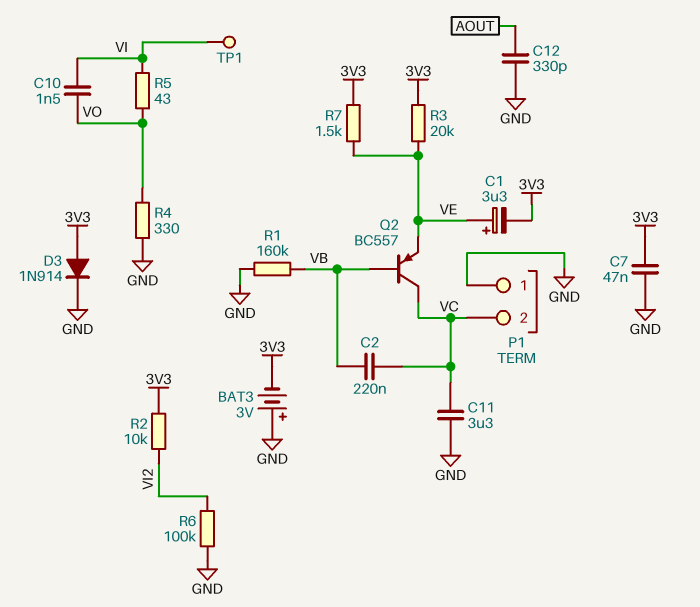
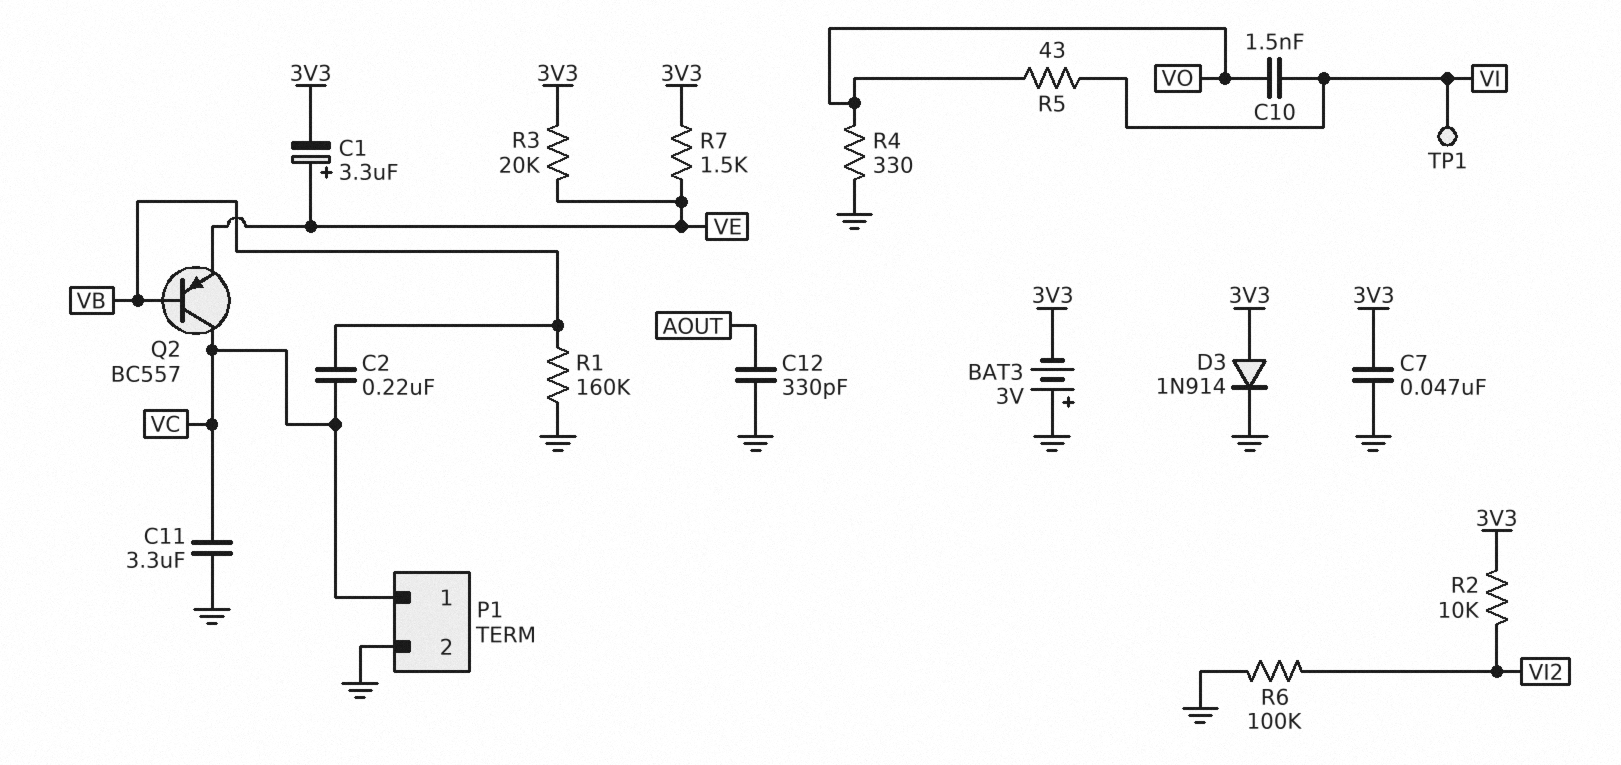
P1 pin 1: GND -> VC
P1 pin 2: VC -> GND

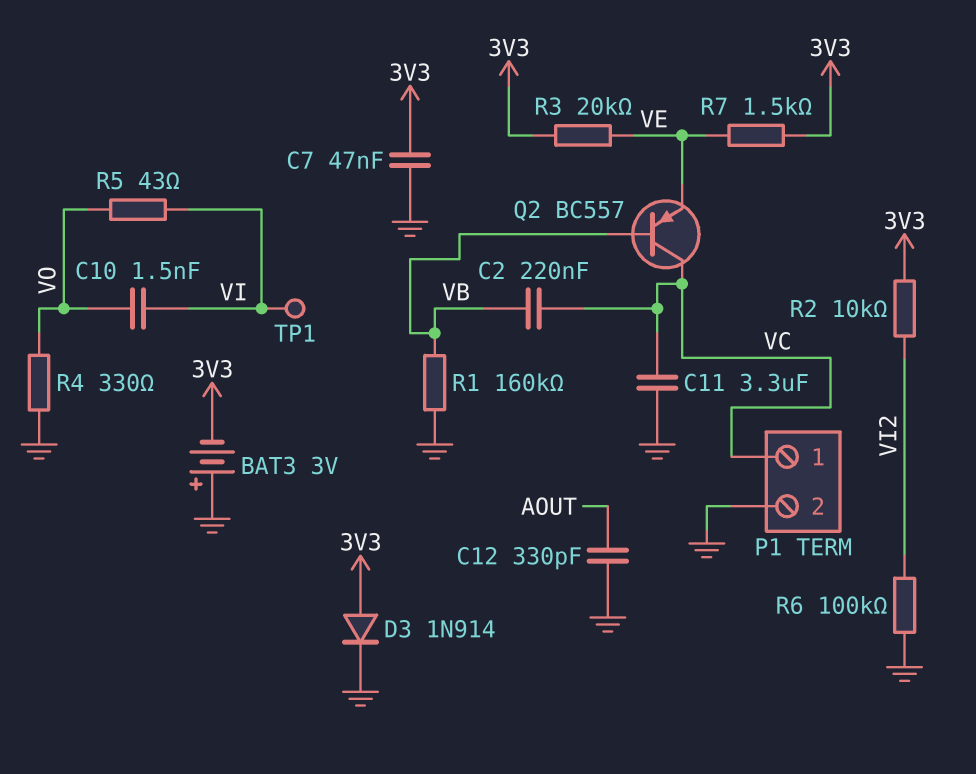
C1: 3.3uF (plus VE, minus 3V3) -> none

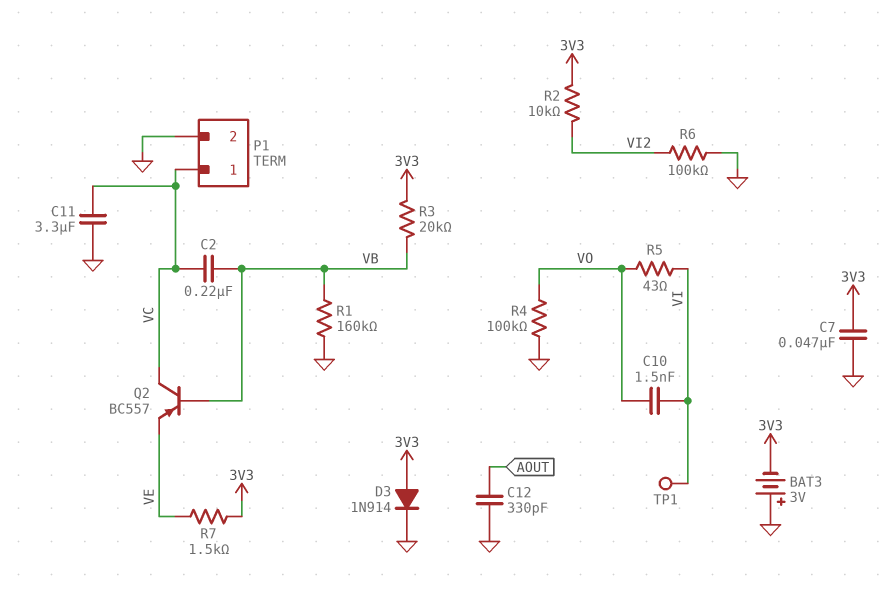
R3: 20k (3V3, VE) -> 20k (3V3, VB)
R4: 330 (GND, VO) -> 100k (GND, VO)

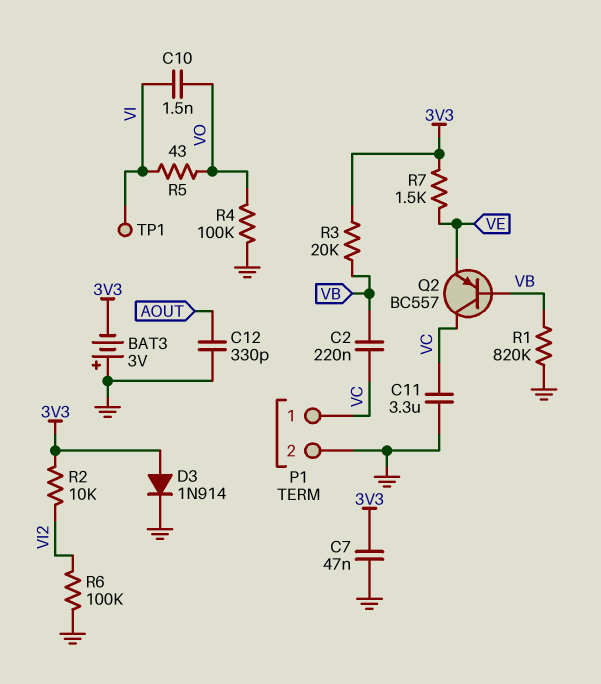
R1: 160k (GND, VB) -> 820k (GND, VB)

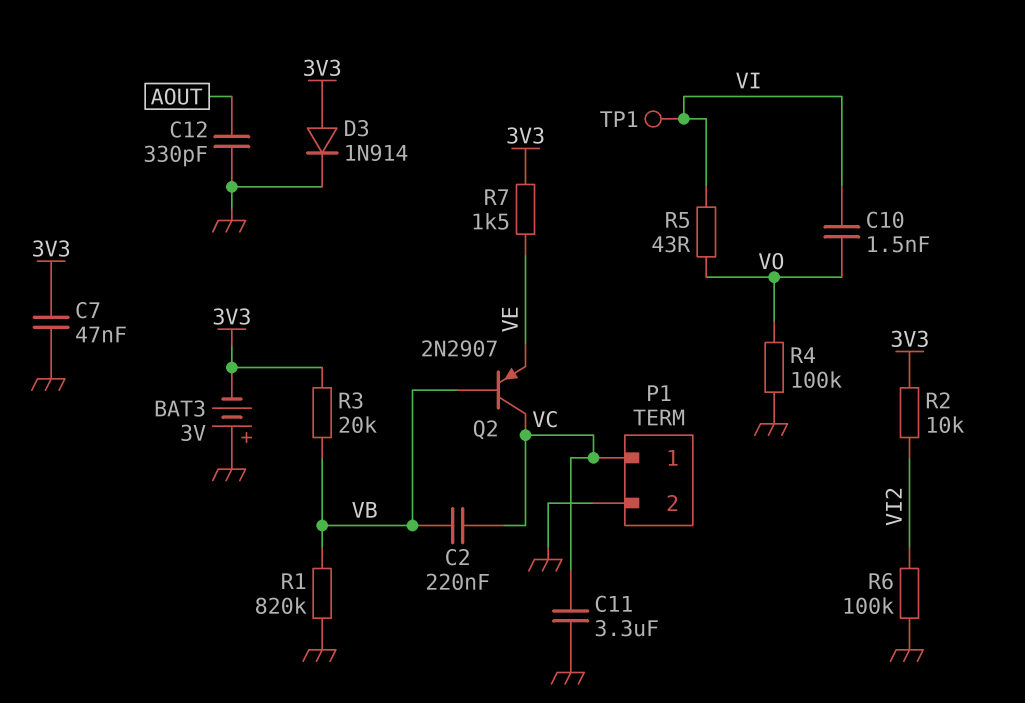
Q2: PNP BC557 (B VB, C VC, E VE) -> PNP 2N2907 (B VB, C VC, E VE)

